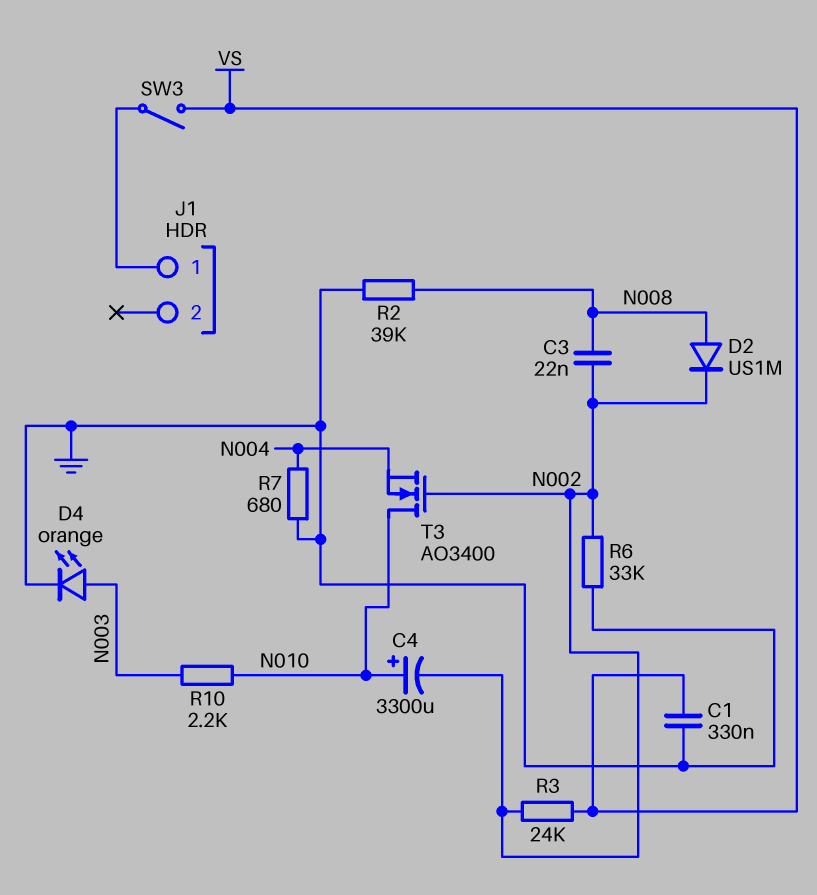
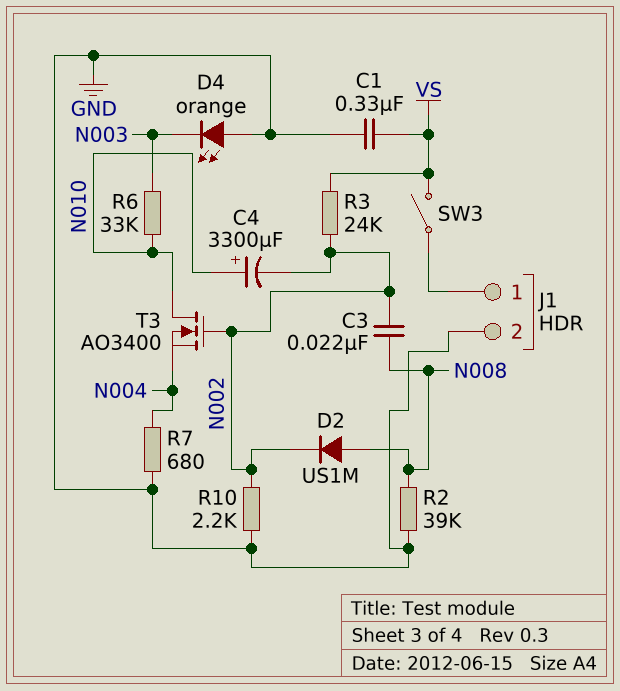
D4: LED orange (A N003, K GND) -> LED orange (A GND, K N003)
J1 pin 2: none -> GND
R6: 33k (GND, N002) -> 33k (N003, N010)
R10: 2.2k (N003, N010) -> 2.2k (GND, N002)

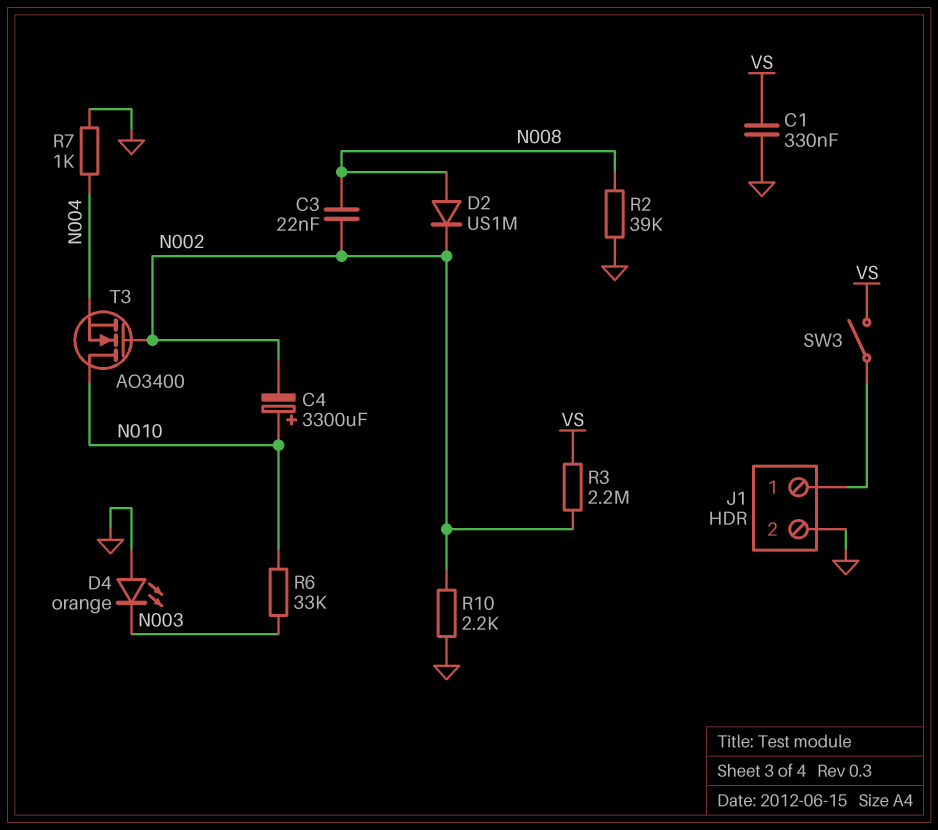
R3: 24k (N002, VS) -> 2.2M (N002, VS)
R7: 680 (GND, N004) -> 1k (GND, N004)

